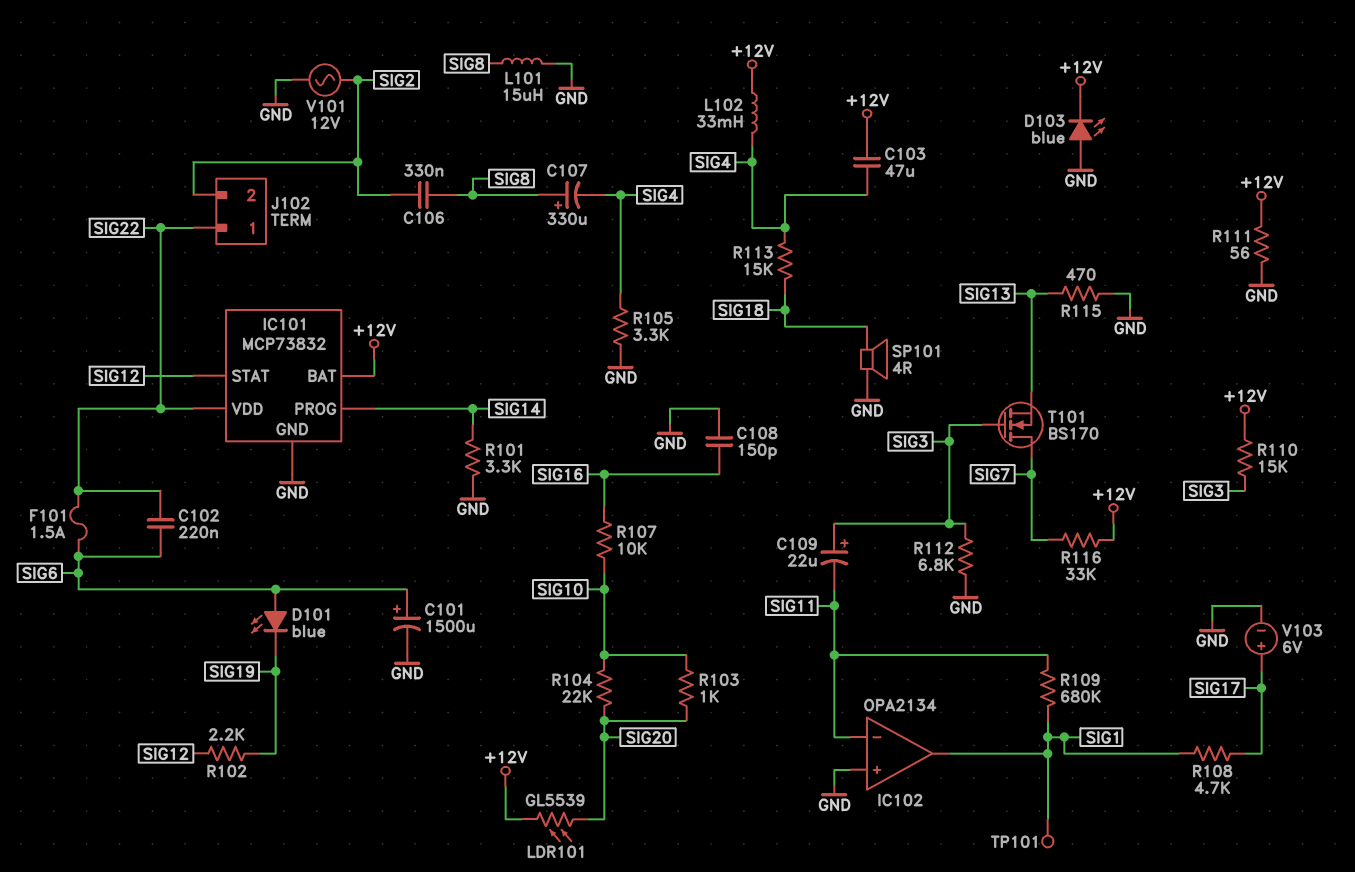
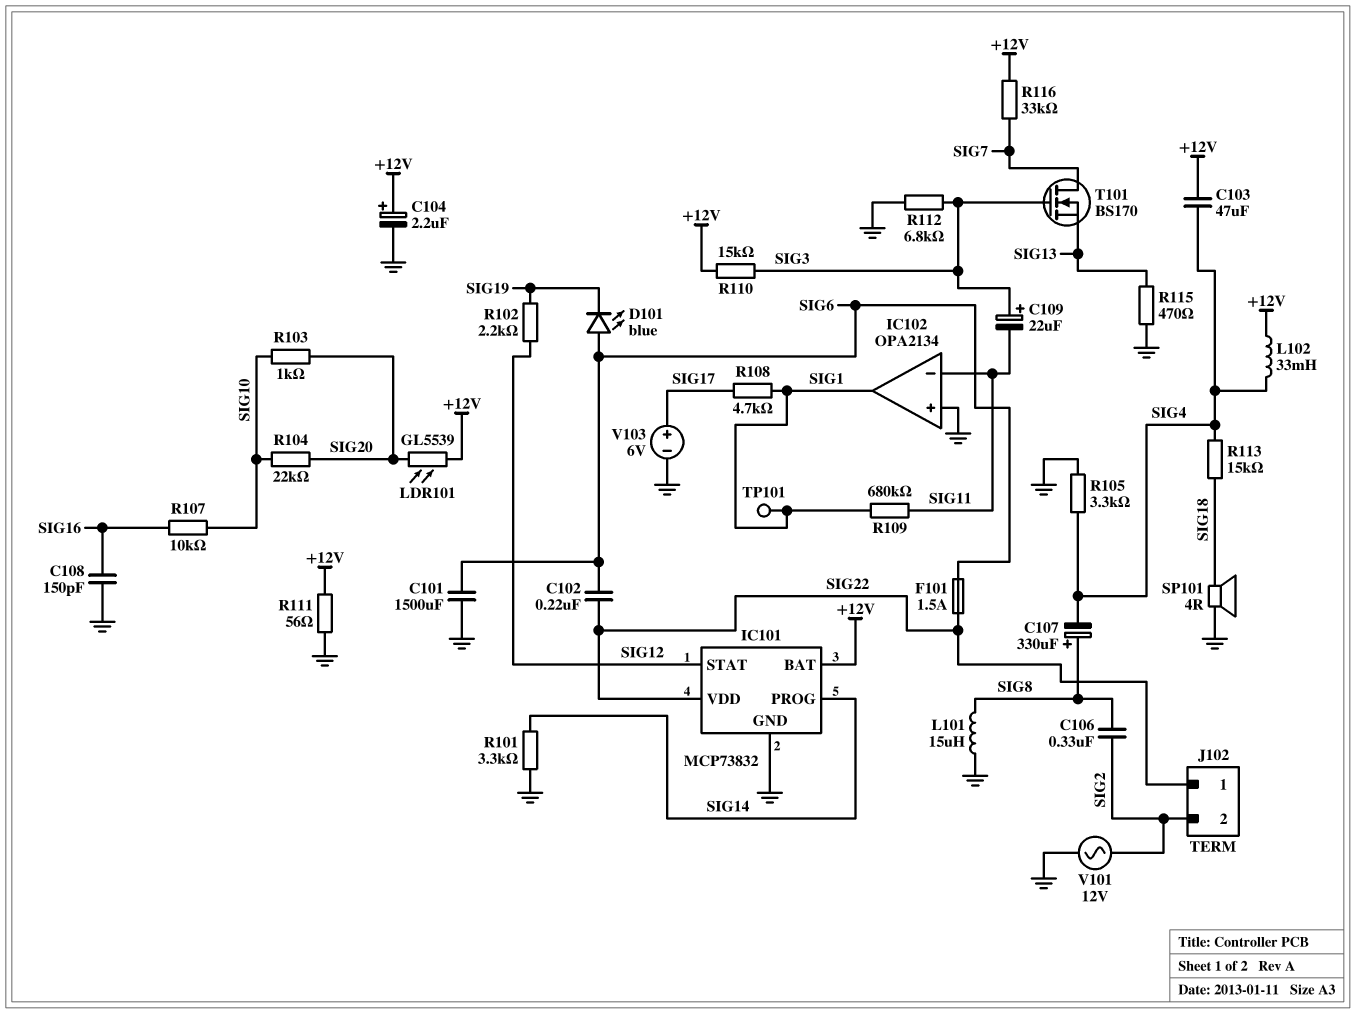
C101: 1500uF (plus SIG6, minus GND) -> 1500uF (GND, SIG6)
C104: none -> 2.2uF (plus +12V, minus GND)
D103: LED blue (A GND, K +12V) -> none

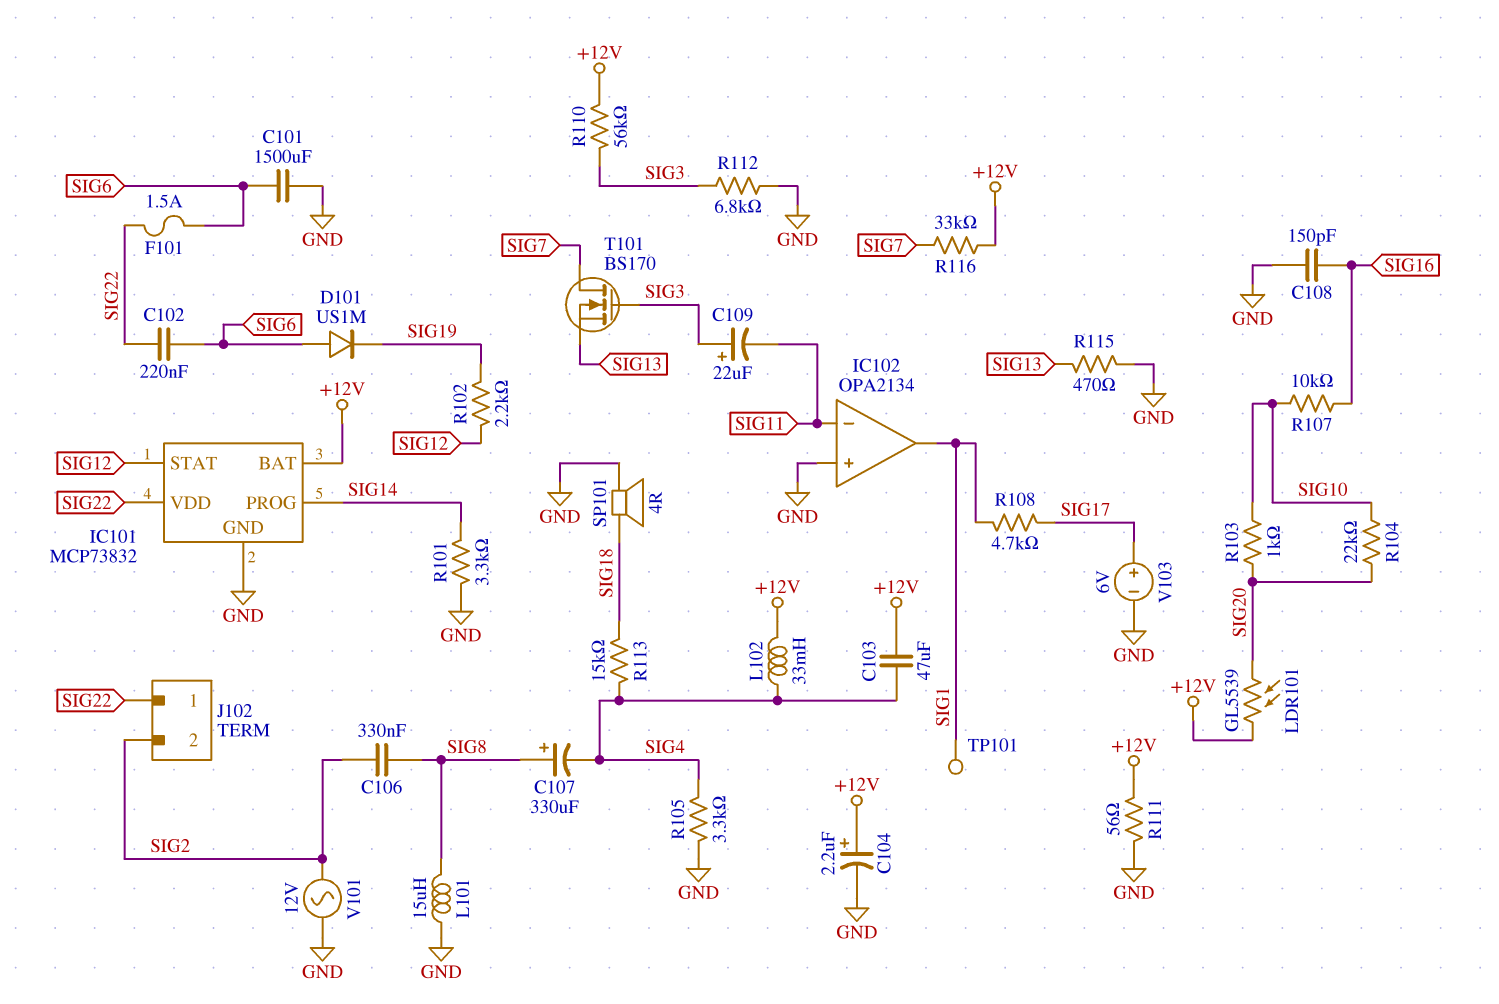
D101: LED blue (A SIG6, K SIG19) -> diode US1M (A SIG6, K SIG19)
R109: 680k (SIG1, SIG11) -> none
R110: 15k (+12V, SIG3) -> 56k (+12V, SIG3)

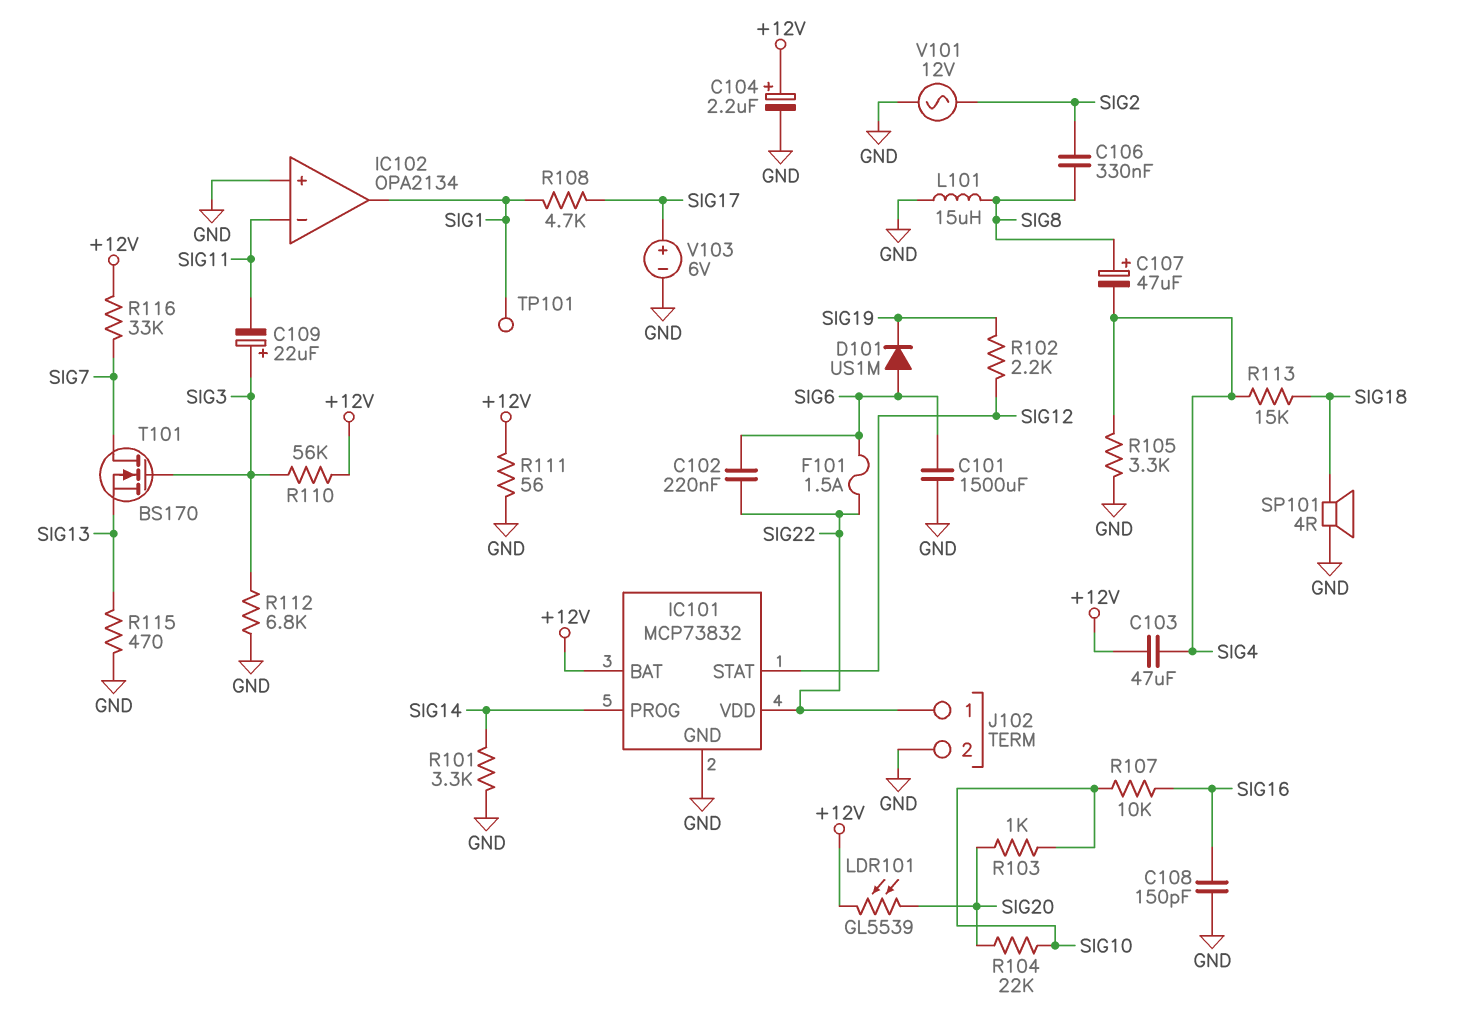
C107: 330uF (plus SIG8, minus SIG4) -> 47uF (plus SIG8, minus SIG4)
J102 pin 2: SIG2 -> GND
L102: 33mH (+12V, SIG4) -> none

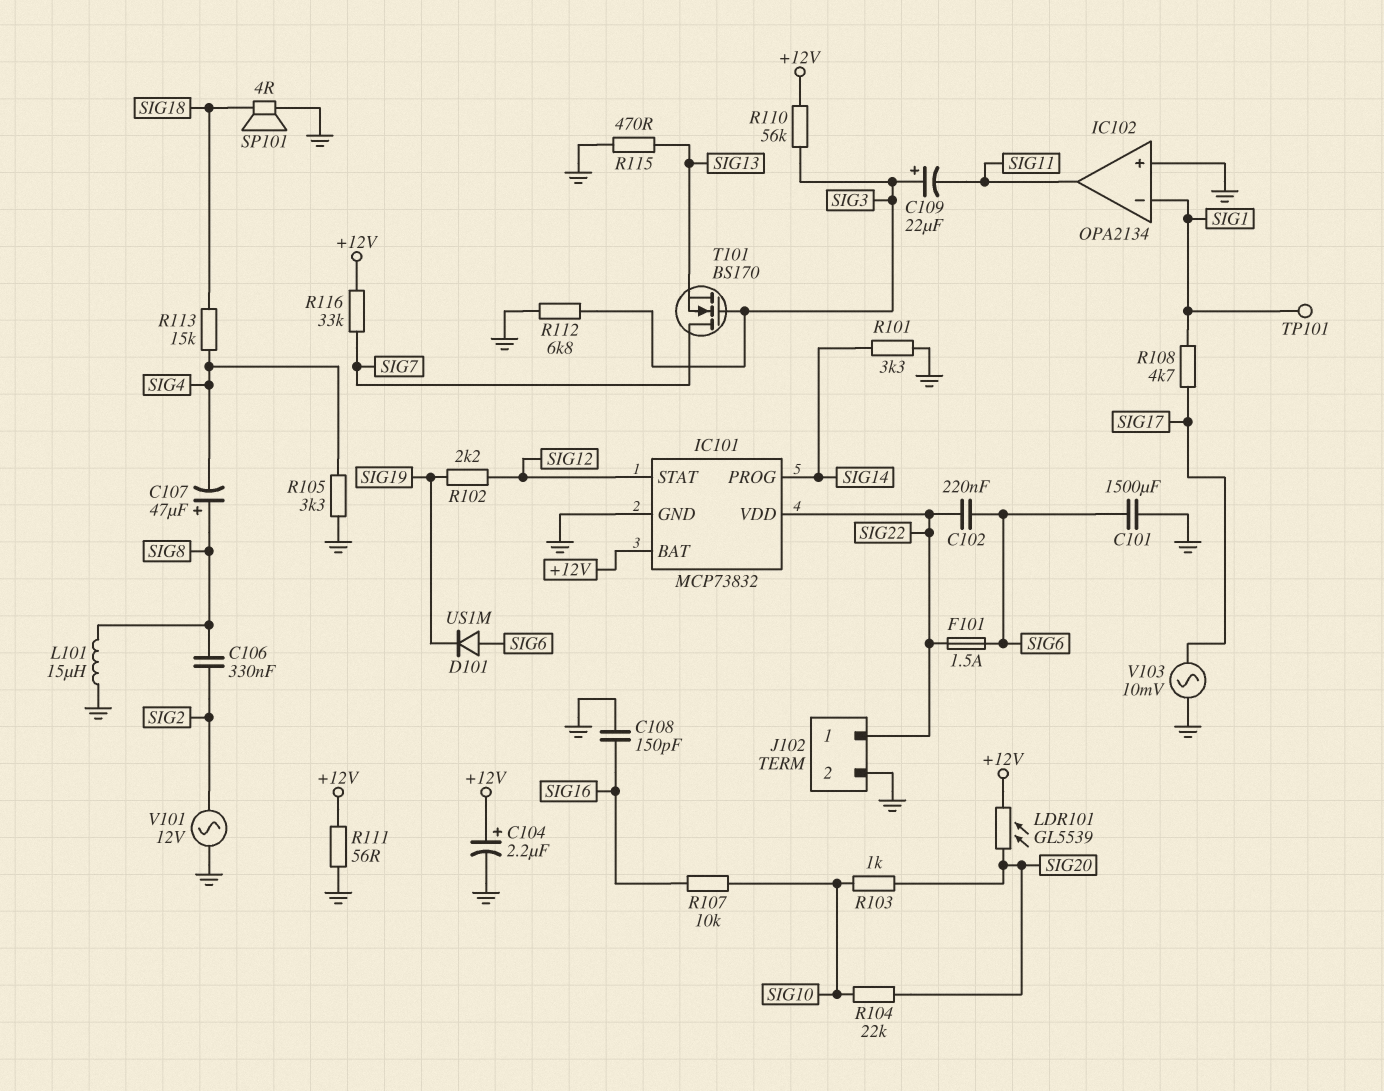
C103: 47uF (+12V, SIG4) -> none
IC102 pin in-: SIG11 -> SIG1
IC102 pin out: SIG1 -> SIG11
V103: 6V (plus SIG17, minus GND) -> AC 10mV (GND, SIG17)

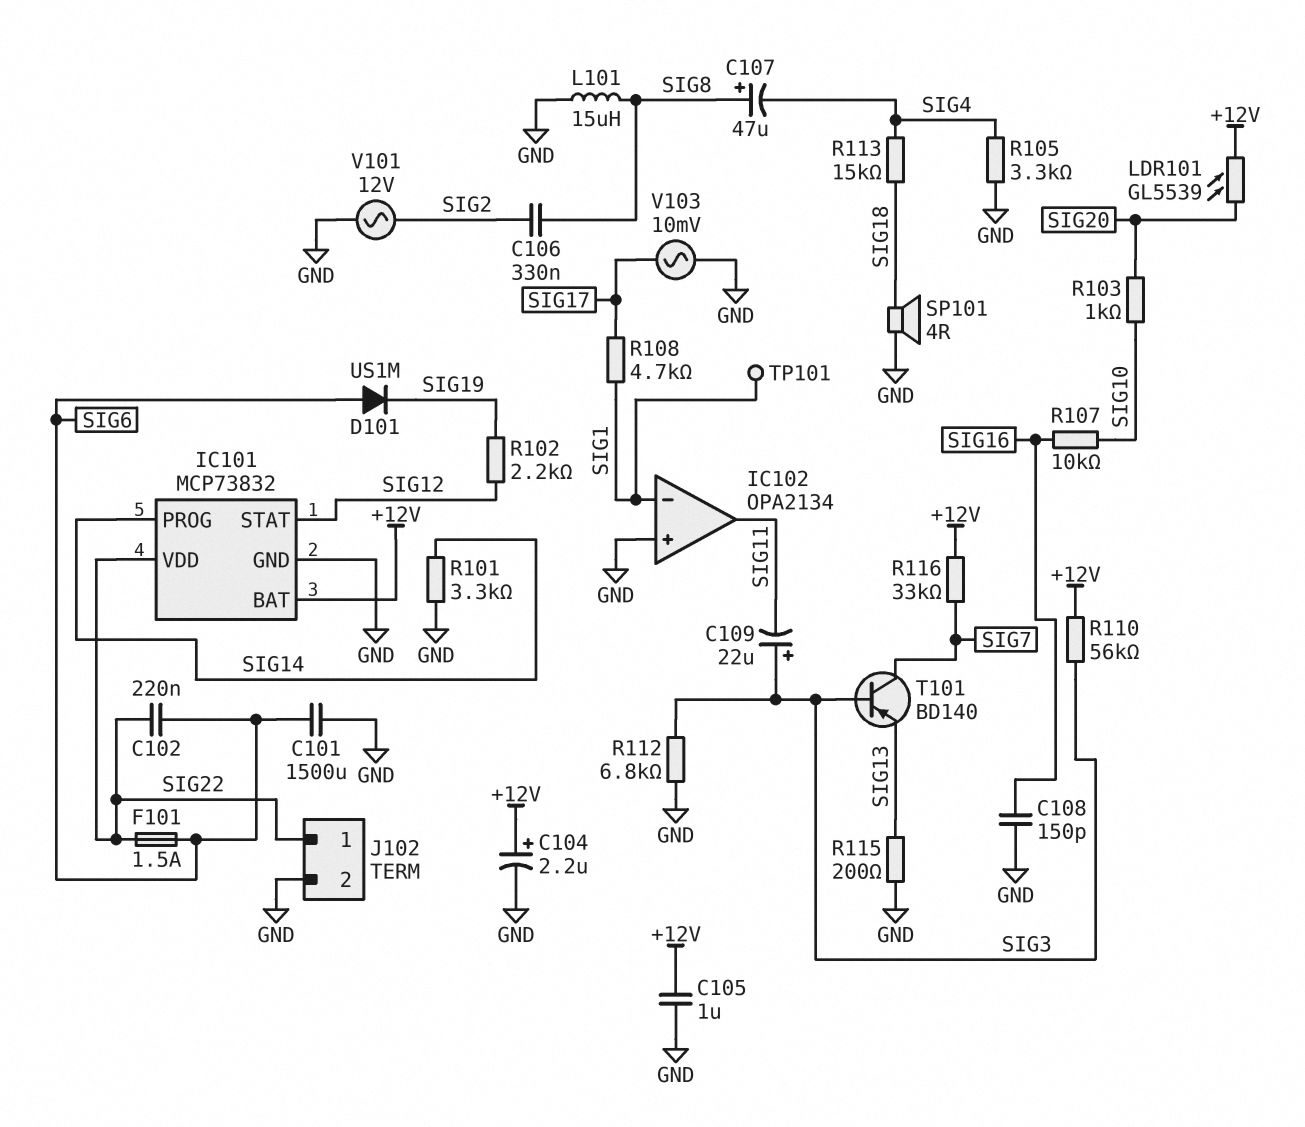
C105: none -> 1uF (+12V, GND)
R104: 22k (SIG10, SIG20) -> none
R111: 56 (+12V, GND) -> none
R115: 470 (GND, SIG13) -> 200 (GND, SIG13)
T101: NMOS BS170 (G SIG3, D SIG7, S SIG13) -> PNP BD140 (B SIG3, C SIG7, E SIG13)

